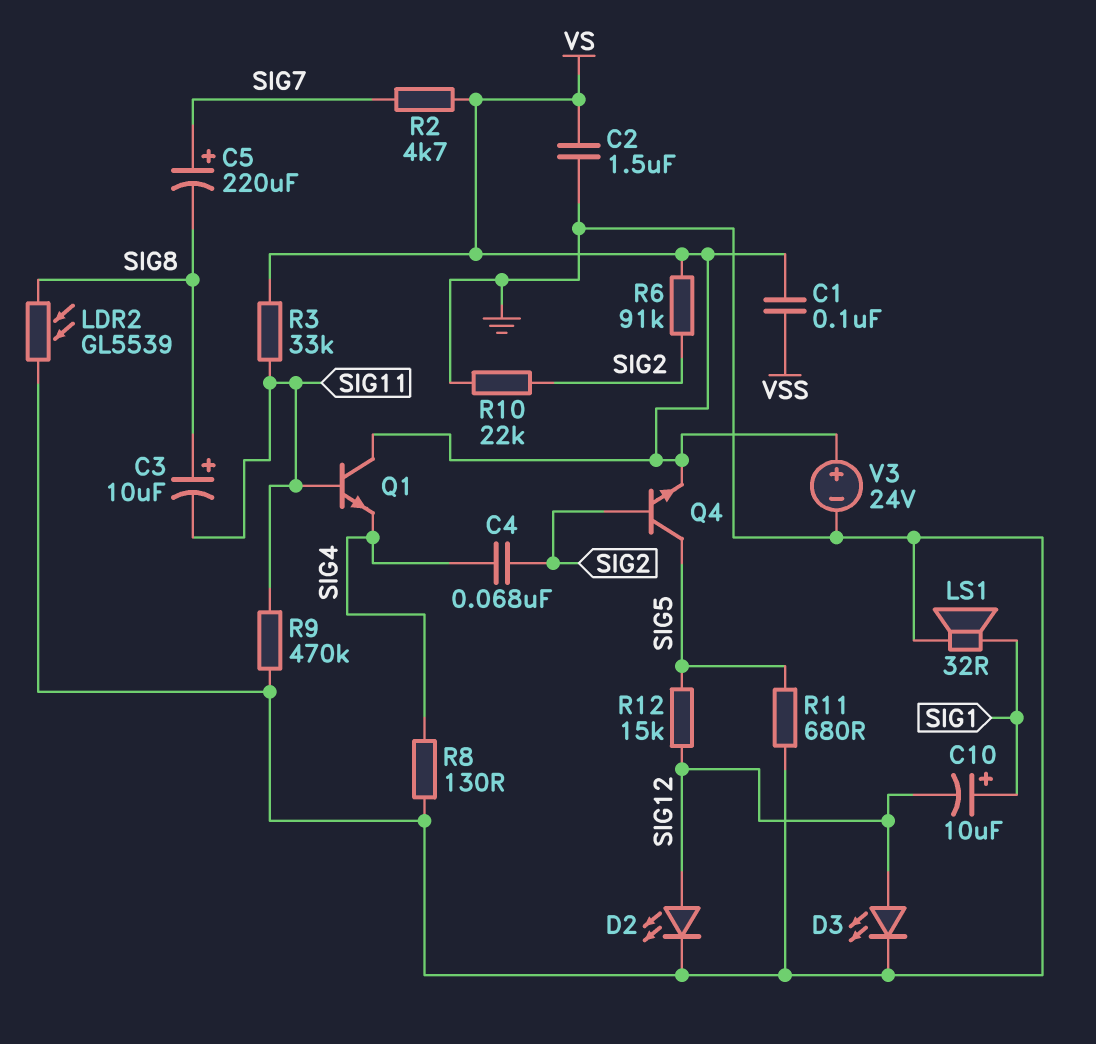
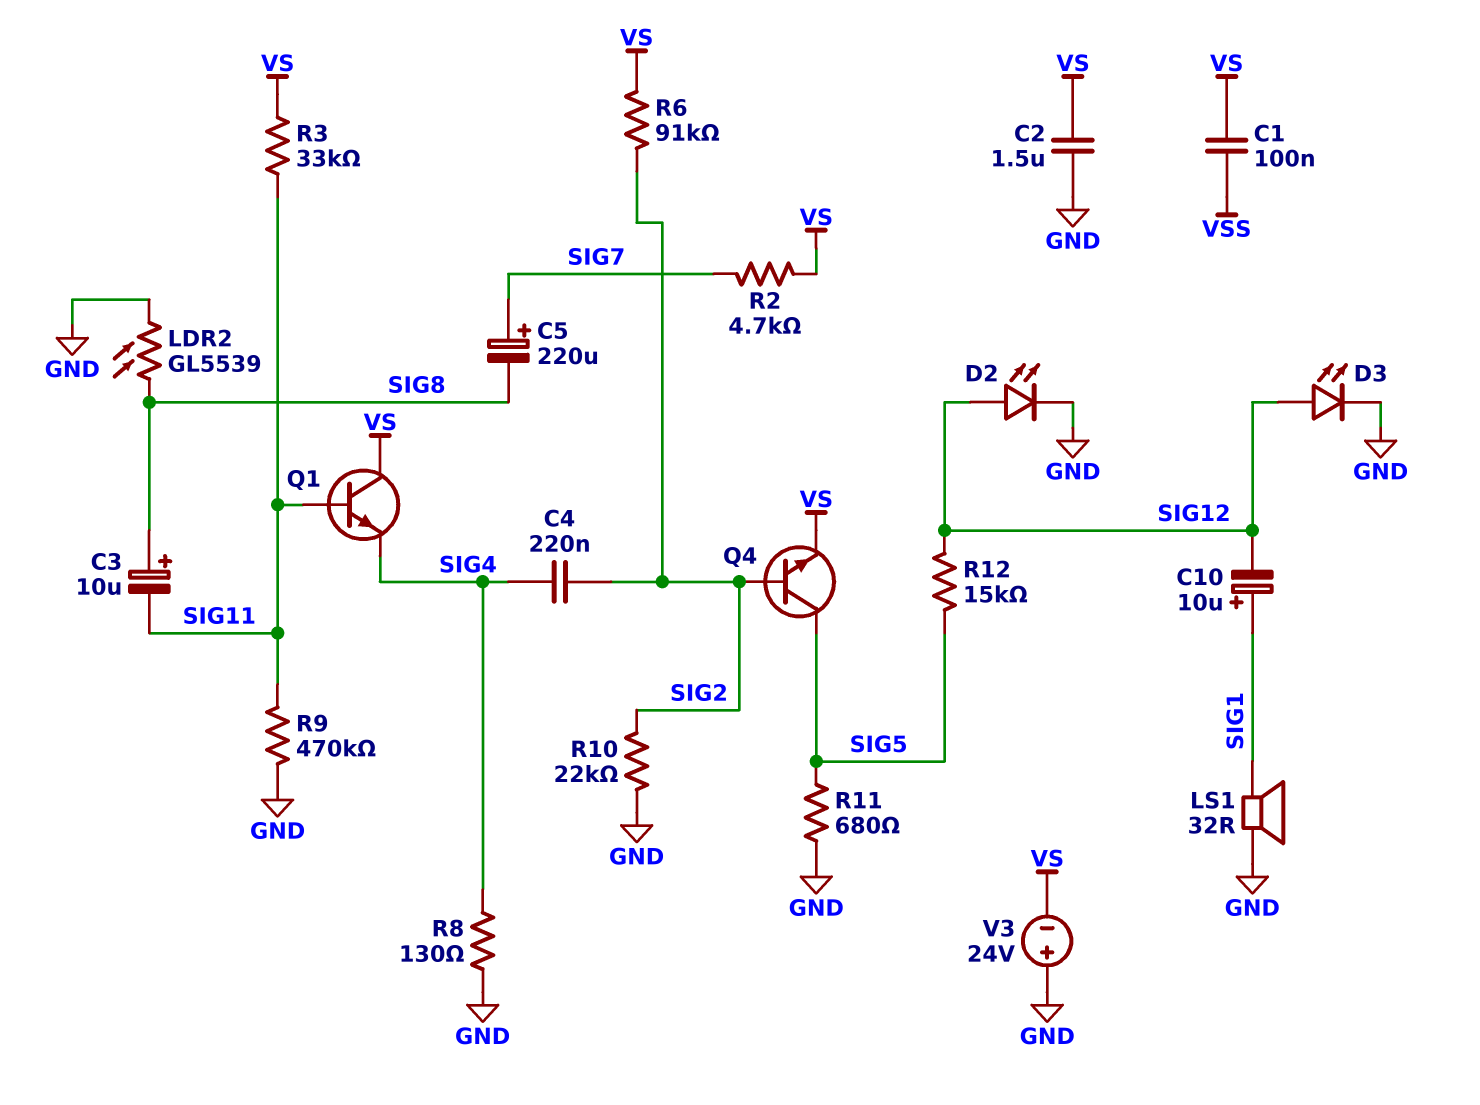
C4: 68nF (SIG2, SIG4) -> 220nF (SIG2, SIG4)
V3: 24V (plus VS, minus GND) -> 24V (plus GND, minus VS)

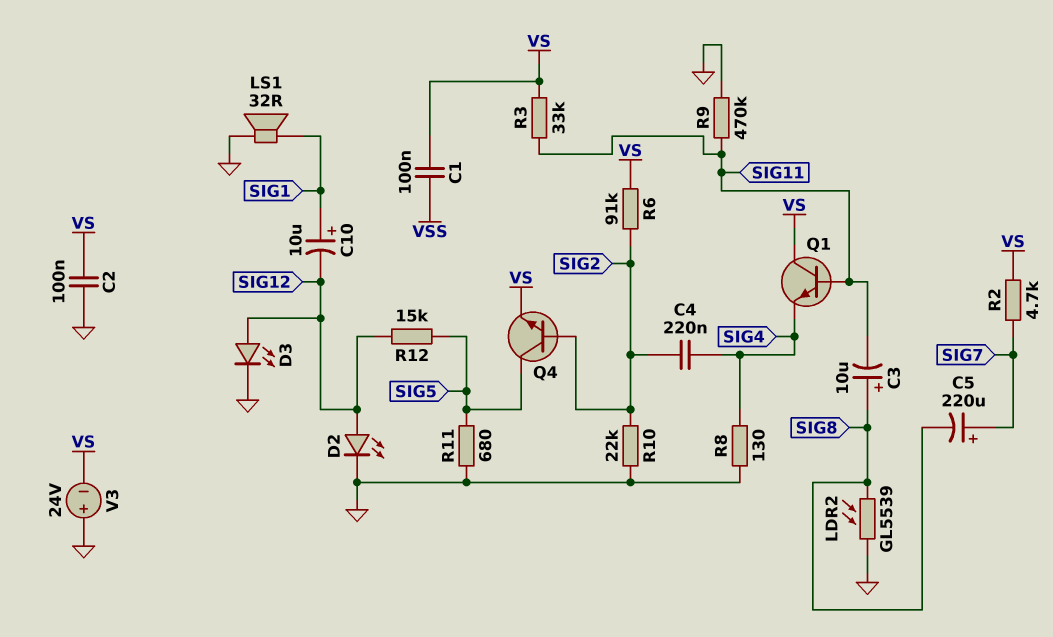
C2: 1.5uF (GND, VS) -> 100nF (GND, VS)

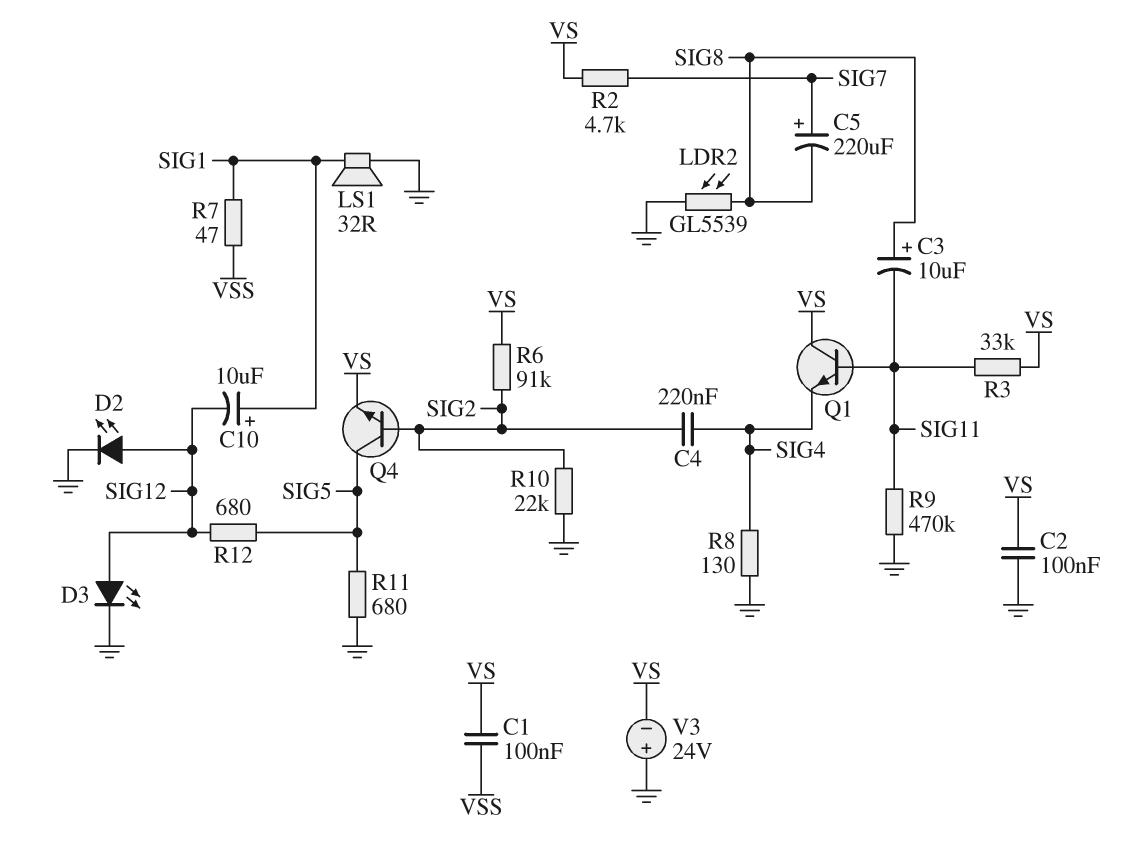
R7: none -> 47 (SIG1, VSS)
R12: 15k (SIG5, SIG12) -> 680 (SIG5, SIG12)

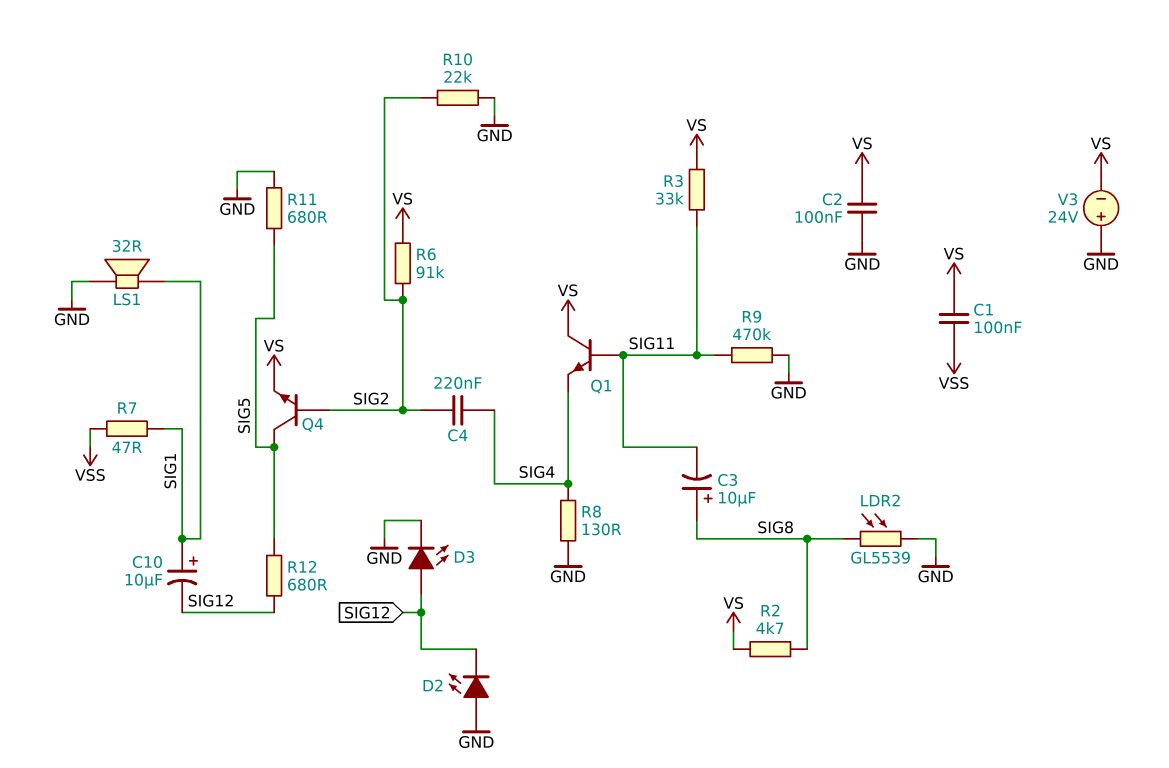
C5: 220uF (plus SIG7, minus SIG8) -> none
D2: LED (A SIG12, K GND) -> LED (A GND, K SIG12)
R2: 4.7k (SIG7, VS) -> 4.7k (SIG8, VS)

